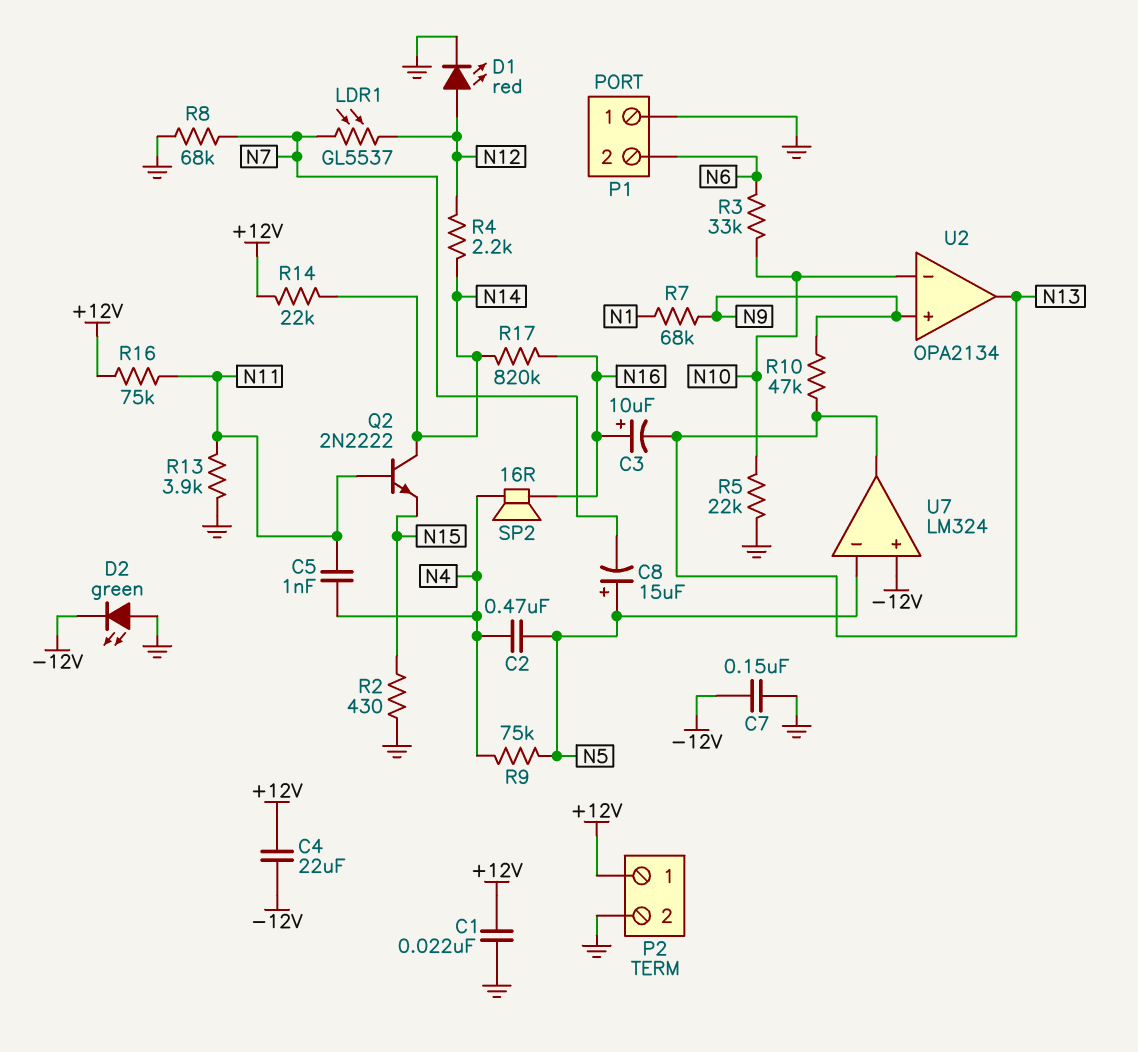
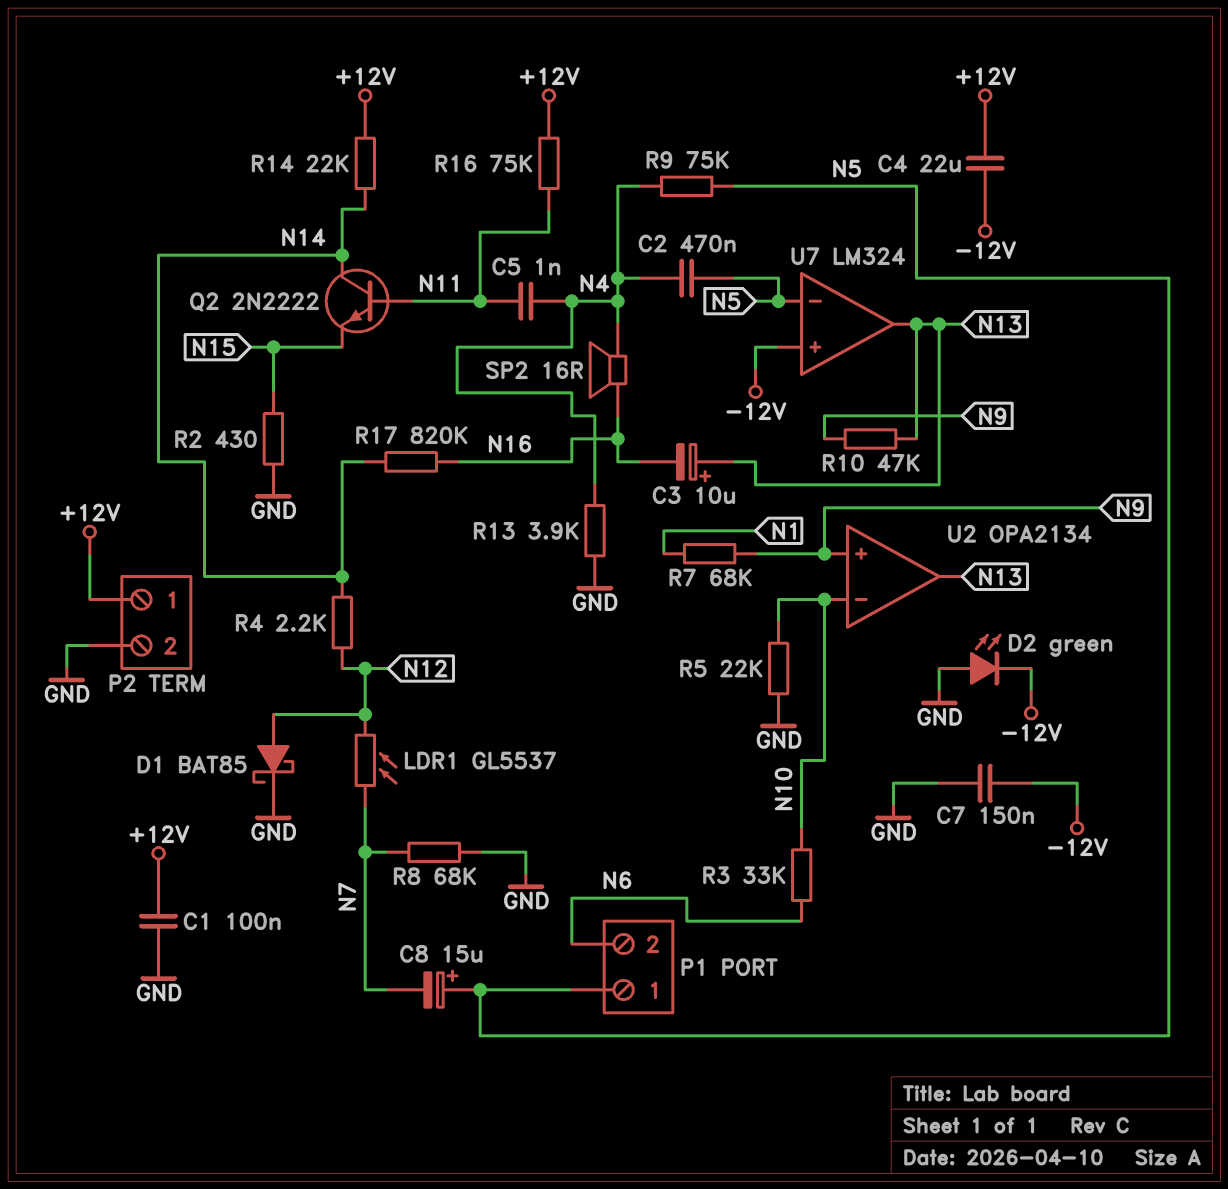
C1: 22nF (+12V, GND) -> 100nF (+12V, GND)
C3: 10uF (plus N16, minus N13) -> 10uF (plus N13, minus N16)
D1: LED red (A N12, K GND) -> schottky BAT85 (A N12, K GND)
P1 pin 1: GND -> N5
R13: 3.9k (GND, N11) -> 3.9k (GND, N4)

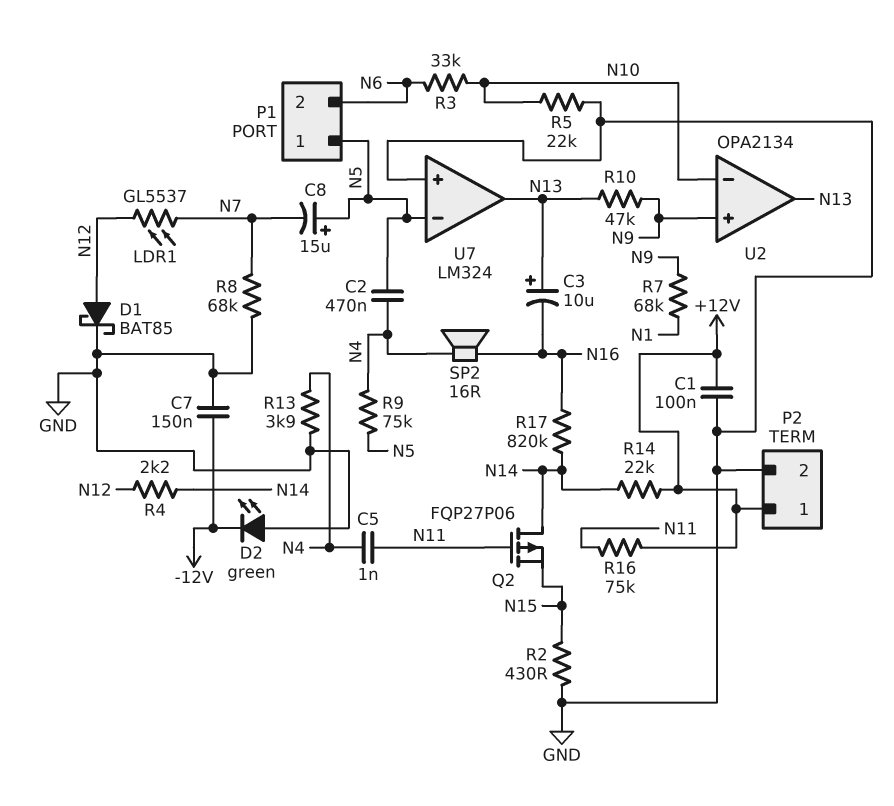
C4: 22uF (+12V, -12V) -> none
Q2: NPN 2N2222 (B N11, C N14, E N15) -> PMOS FQP27P06 (G N11, D N14, S N15)
U7 pin in+: -12V -> GND

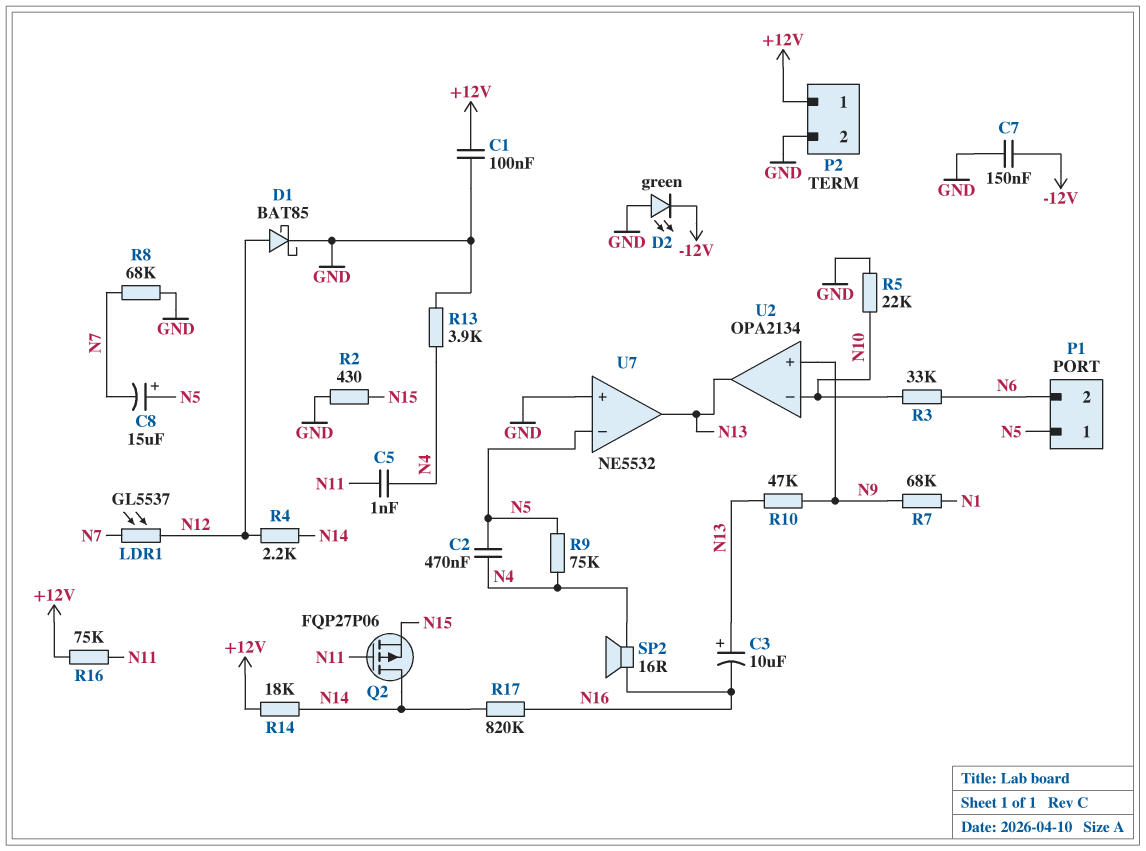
R14: 22k (+12V, N14) -> 18k (+12V, N14)
U7: LM324 -> NE5532

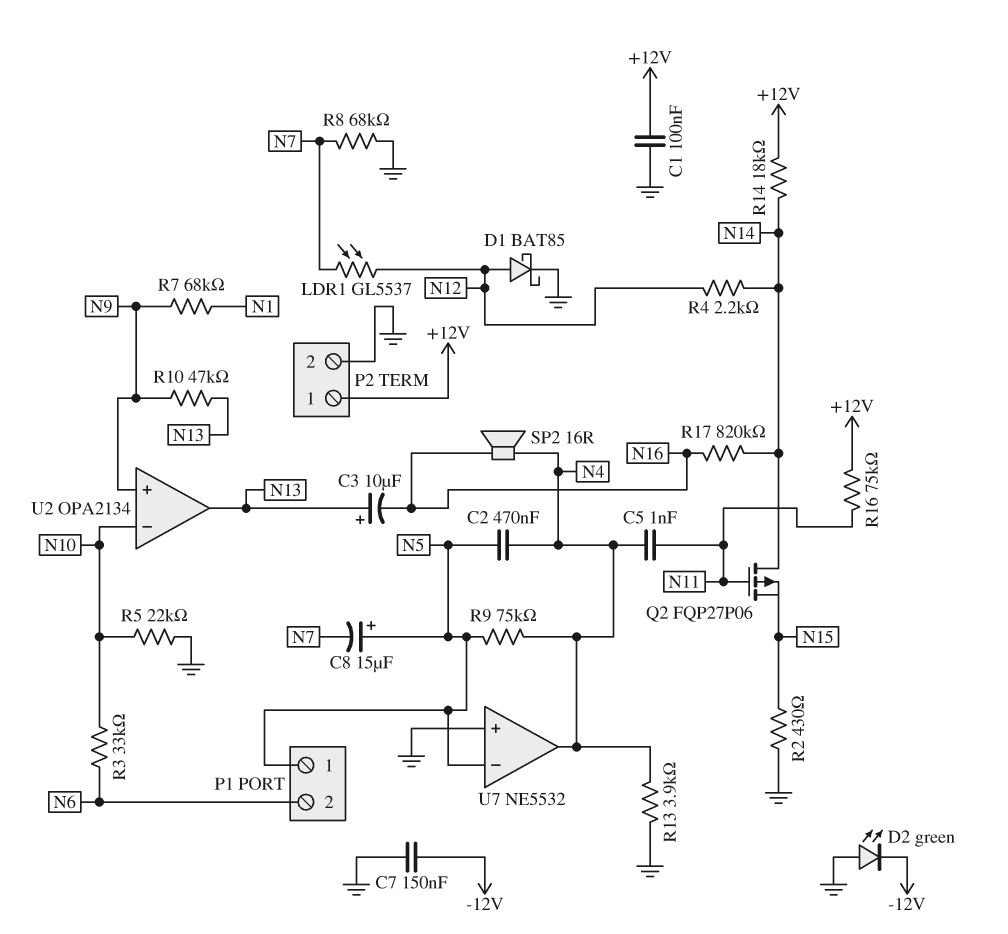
U7 pin out: N13 -> N4

